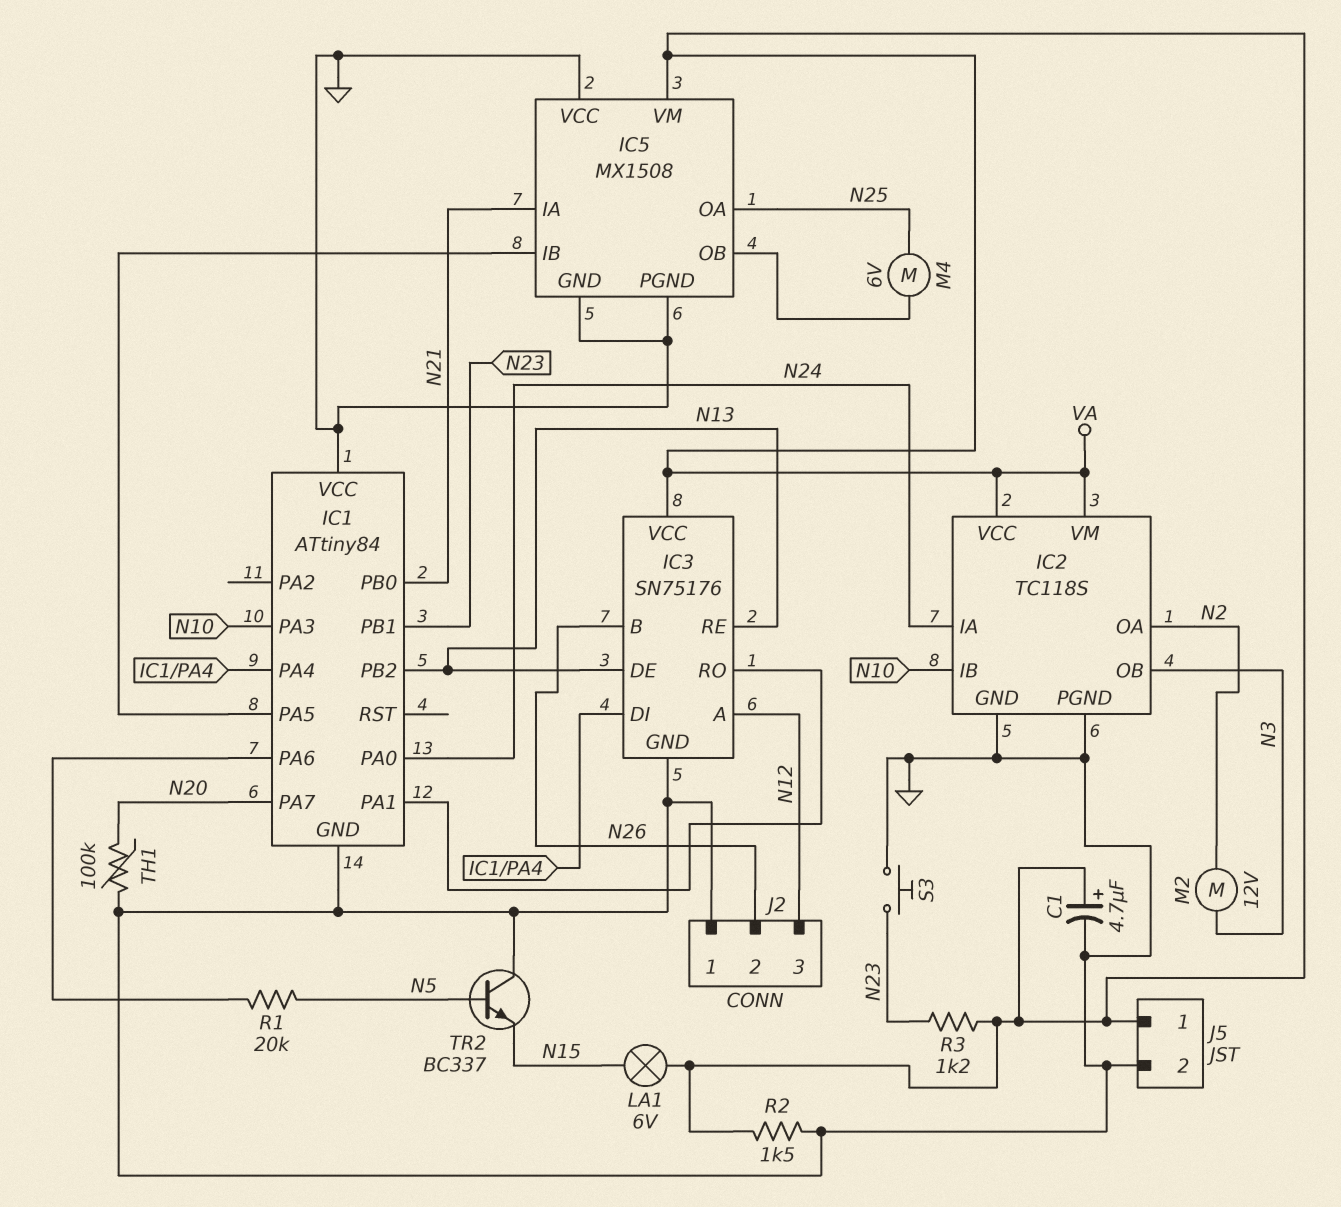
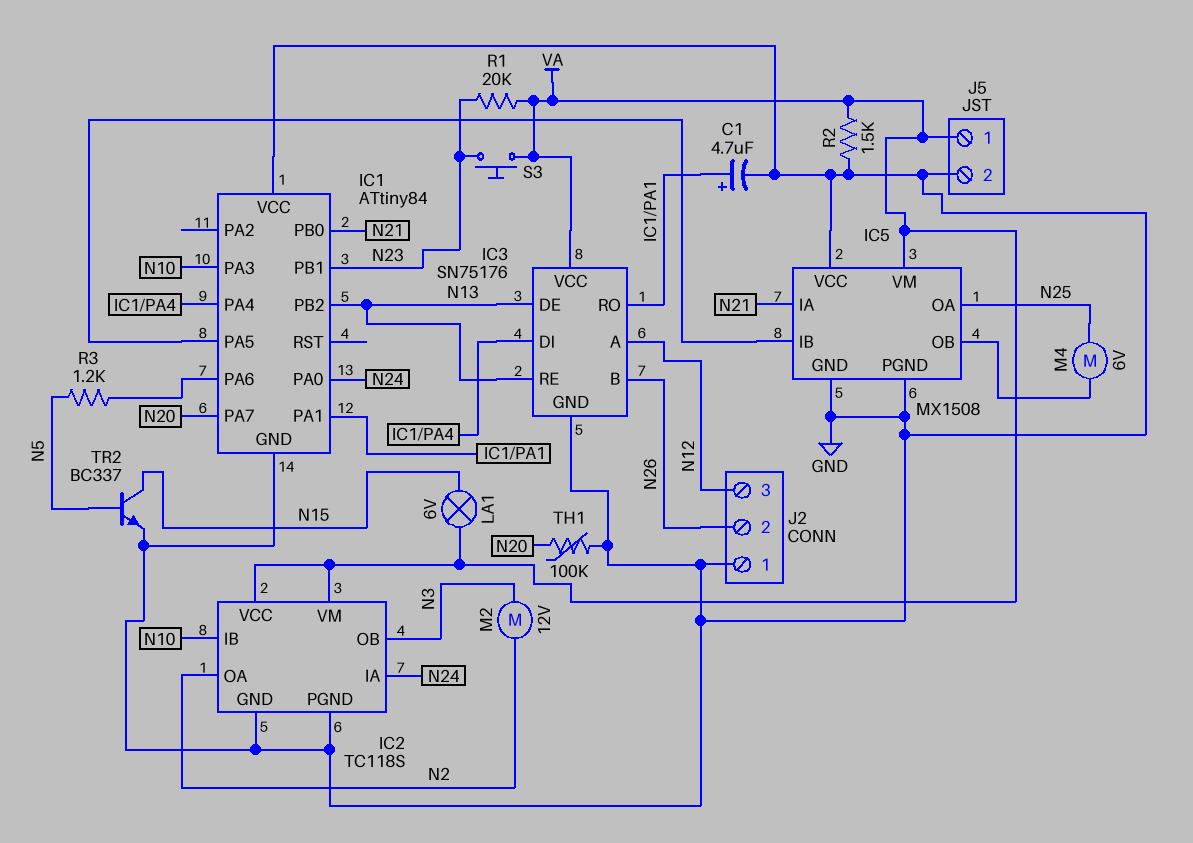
C1: 4.7uF (plus VA, minus GND) -> 4.7uF (plus IC1/PA1, minus GND)
R1: 20k (IC1/PA6, N5) -> 20k (N23, VA)
R3: 1.2k (N23, VA) -> 1.2k (IC1/PA6, N5)
S3: button (GND, N23) -> button (N23, VA)
TR2: NPN BC337 (B N5, C GND, E N15) -> NPN BC337 (B N5, C N15, E GND)

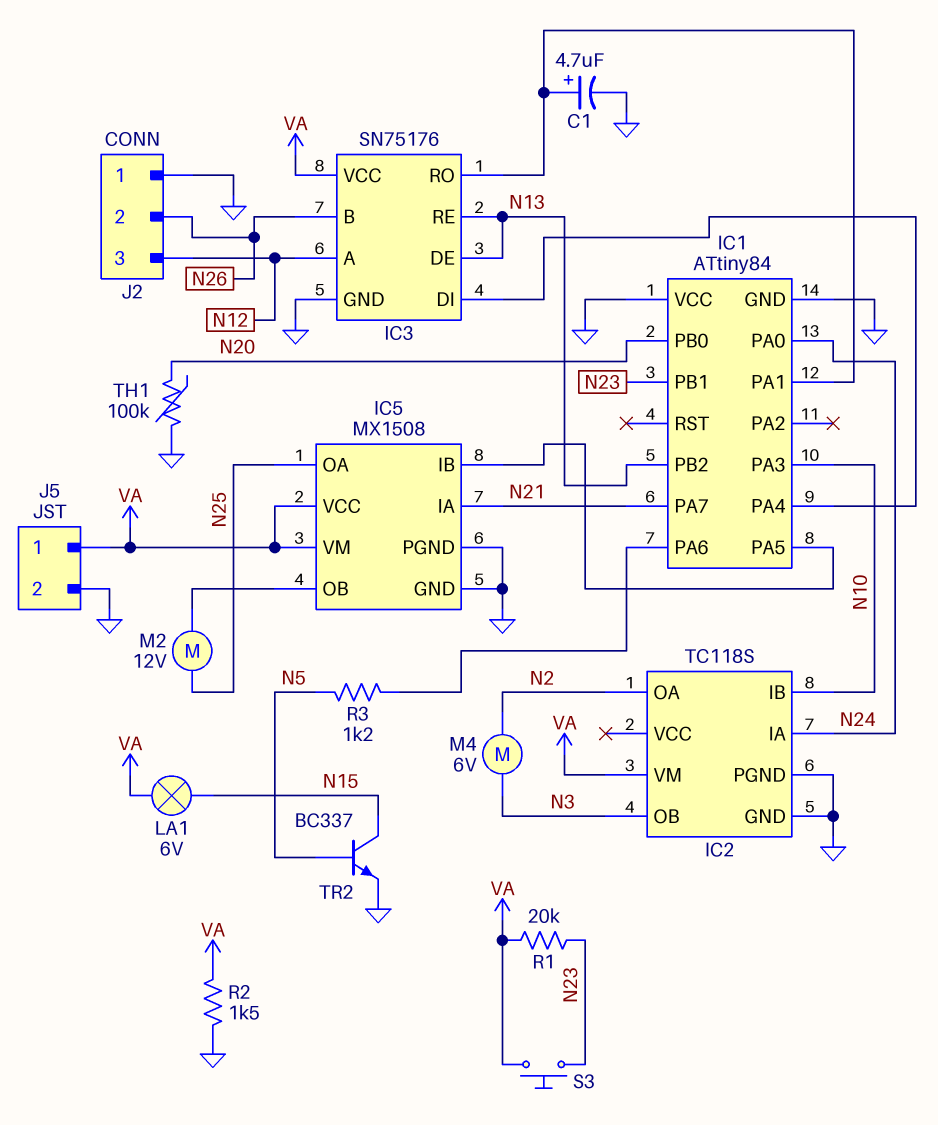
IC1 pin PA7: N20 -> N21
IC1 pin PB0: N21 -> N20
IC2 pin VCC: VA -> none
IC5 pin VCC: GND -> VA
M2: motor 12V (N2, N3) -> motor 12V (IC5/OB, N25)
M4: motor 6V (IC5/OB, N25) -> motor 6V (N2, N3)

